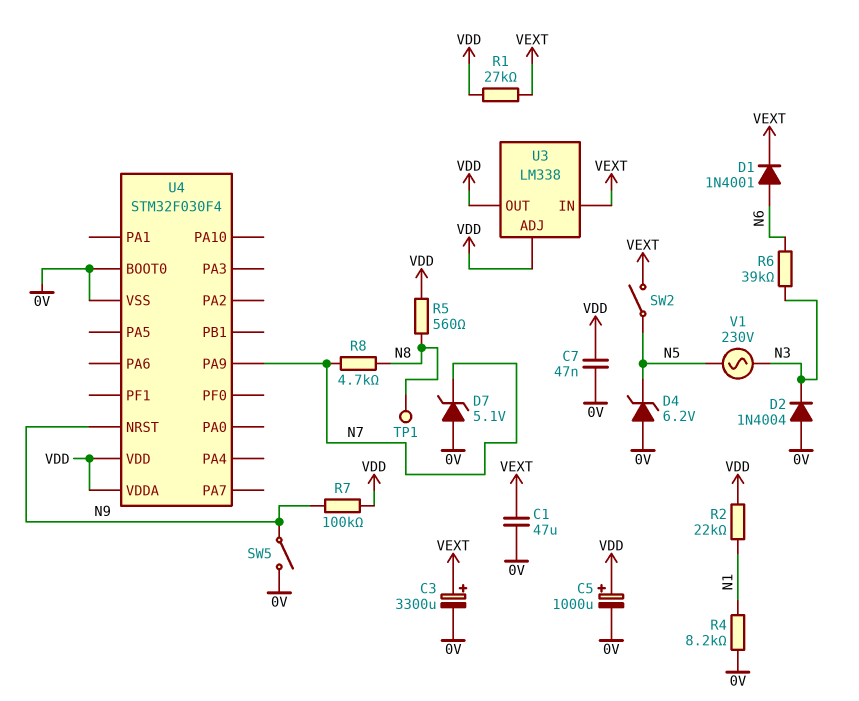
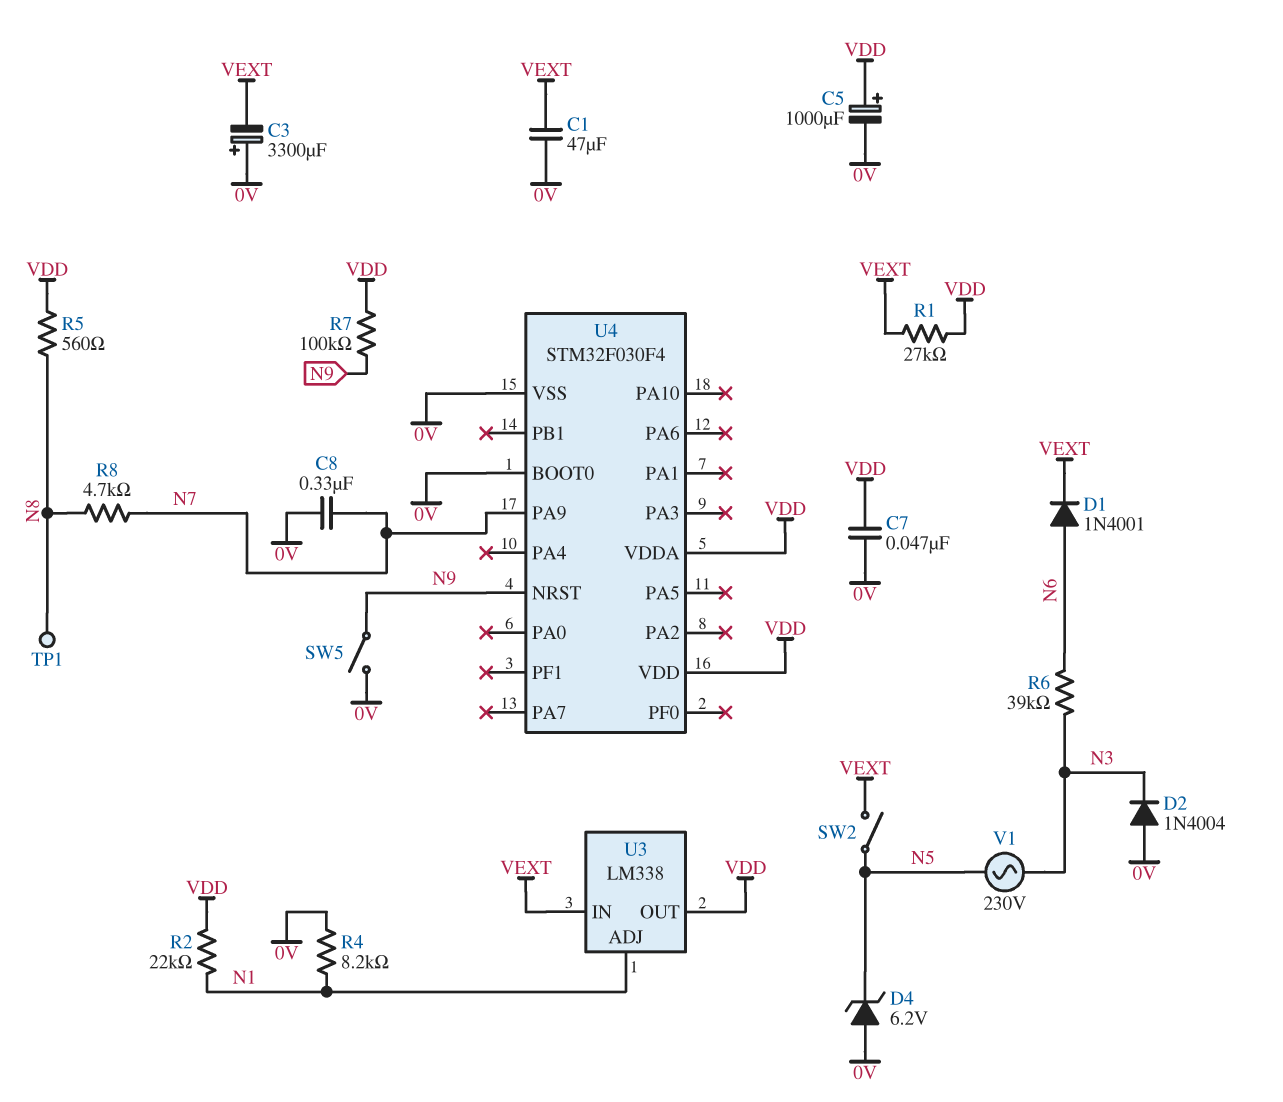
C3: 3300uF (plus VEXT, minus 0V) -> 3300uF (plus 0V, minus VEXT)
C8: none -> 330nF (0V, N7)
D7: zener 5.1V (A 0V, K N7) -> none
U3 pin ADJ: VDD -> N1

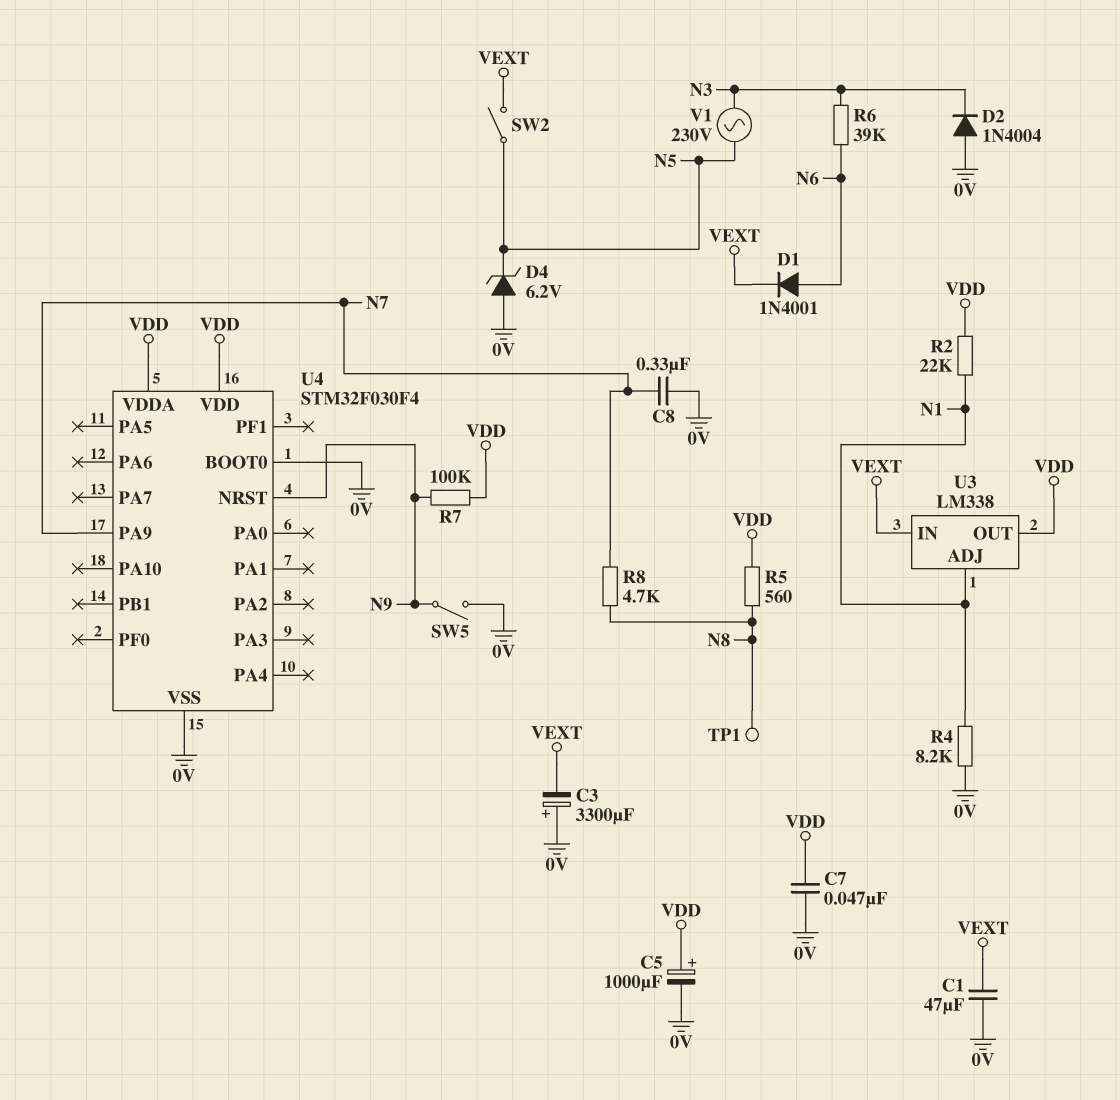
R1: 27k (VDD, VEXT) -> none

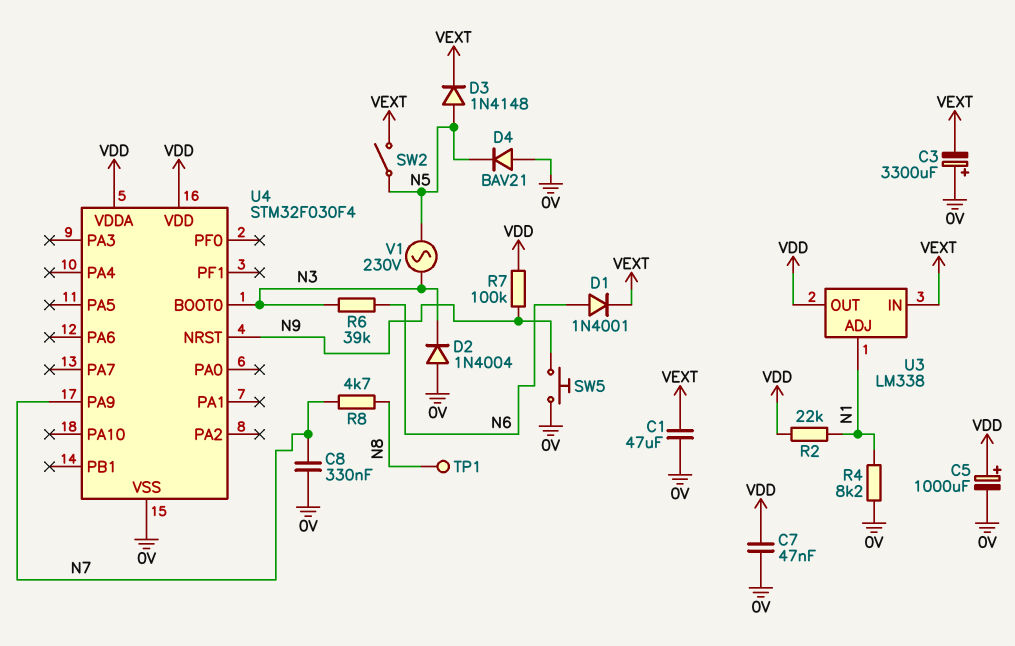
D3: none -> diode 1N4148 (A N5, K VEXT)
D4: zener 6.2V (A 0V, K N5) -> diode BAV21 (A 0V, K N5)
R5: 560 (N8, VDD) -> none
SW5: switch (0V, N9) -> button (0V, N9)
U4 pin BOOT0: 0V -> N3

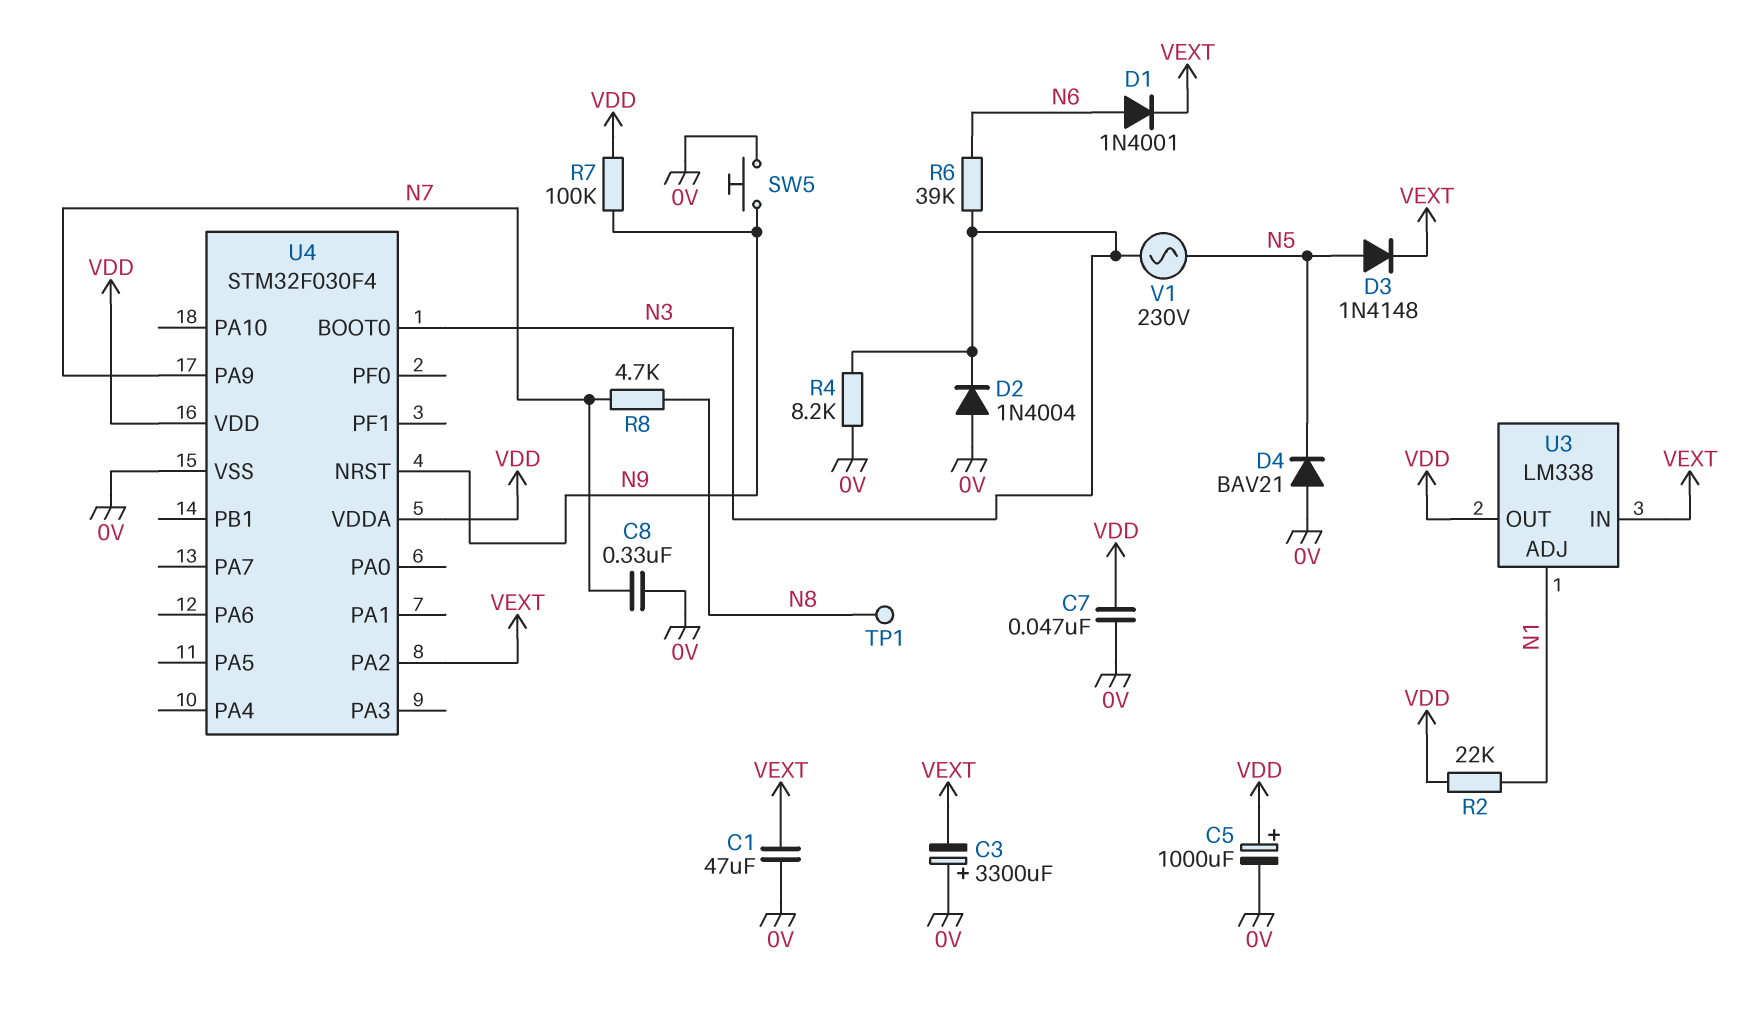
R4: 8.2k (0V, N1) -> 8.2k (0V, N3)
SW2: switch (N5, VEXT) -> none
U4 pin PA2: none -> VEXT

